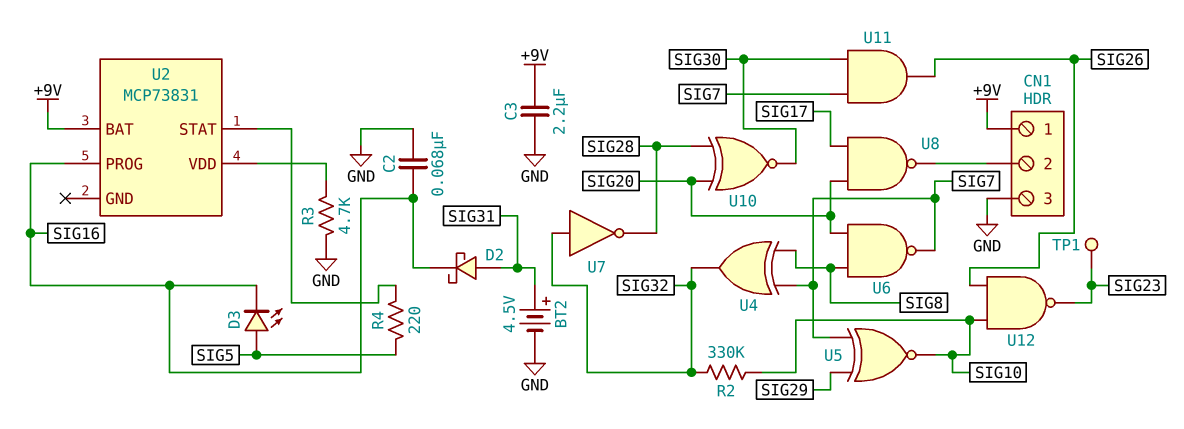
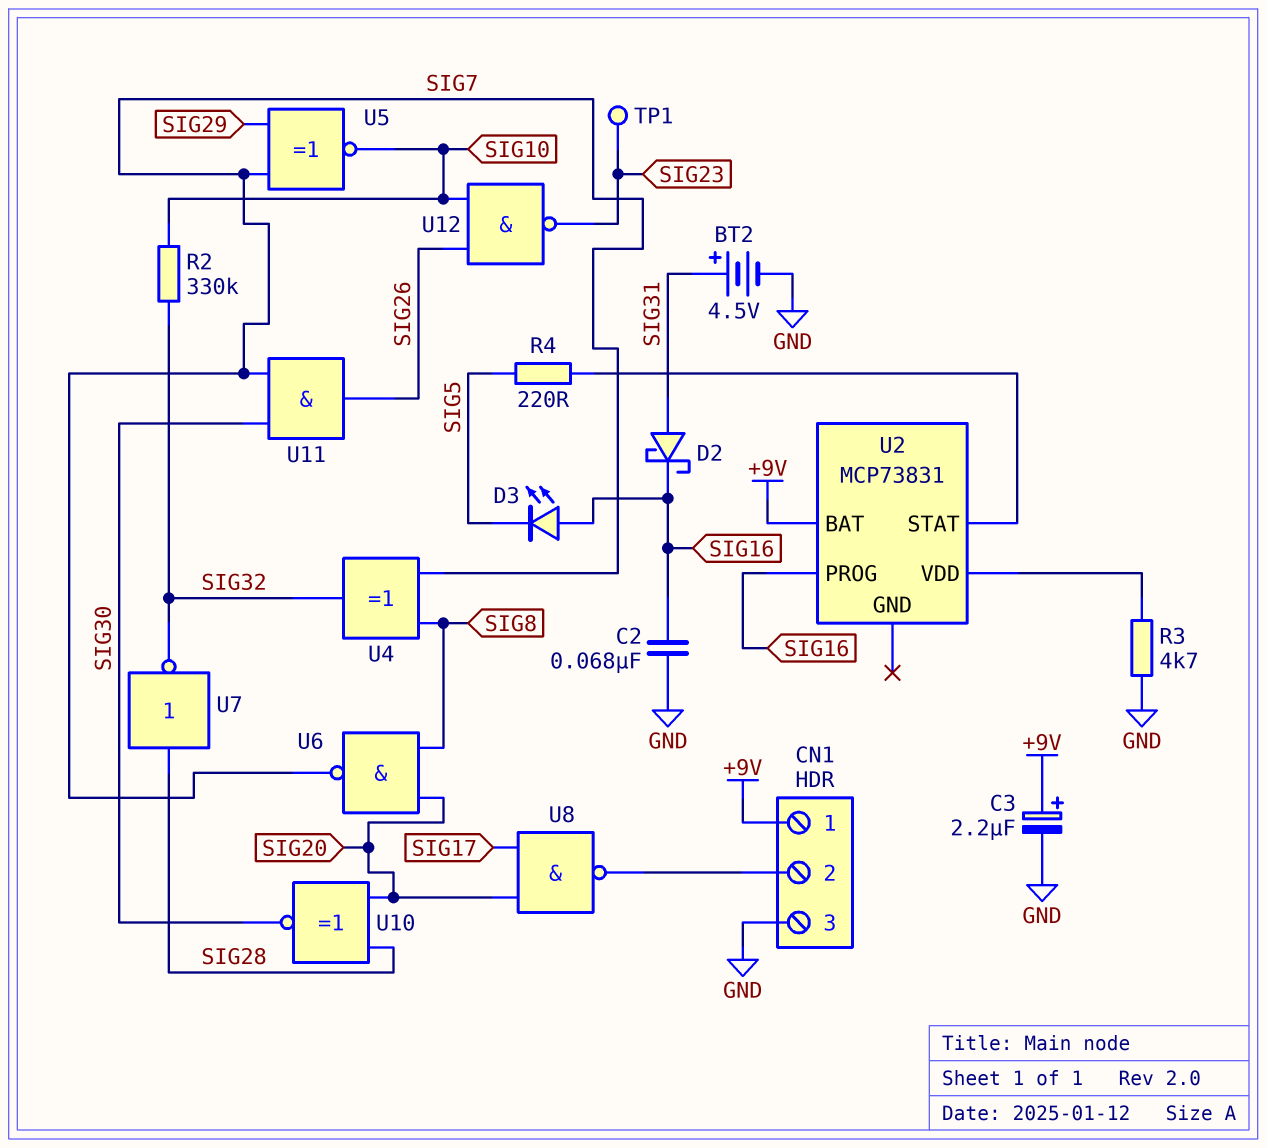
C3: 2.2uF (+9V, GND) -> 2.2uF (plus +9V, minus GND)
D3: LED (A SIG5, K SIG16) -> LED (A SIG16, K SIG5)
U7: NOT (in SIG32, out SIG28) -> NOT (in SIG28, out SIG32)

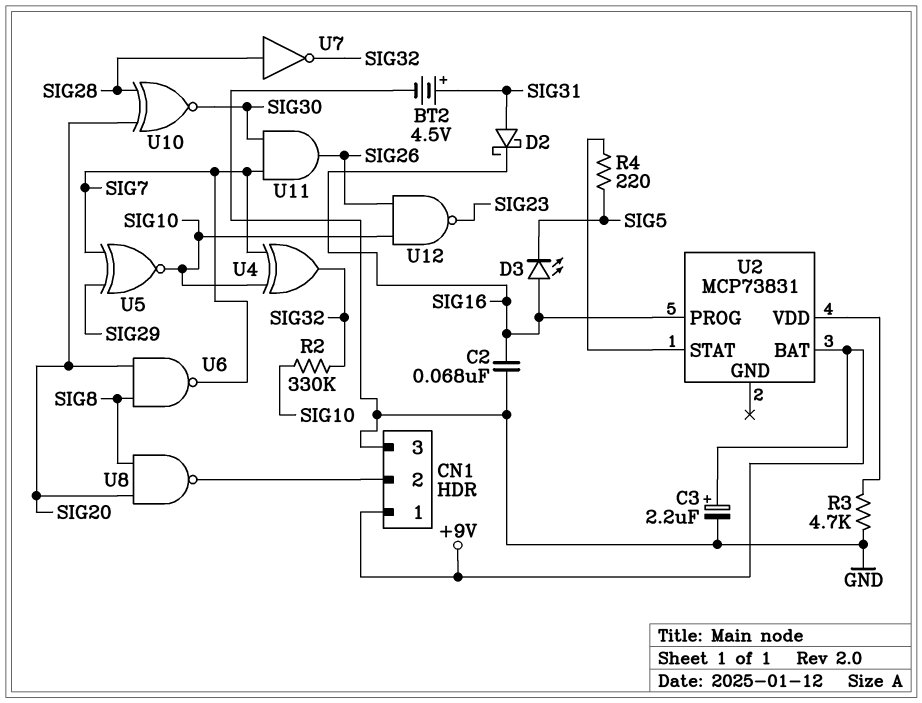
TP1: test point (SIG23) -> none
U4: XOR (in SIG7, in SIG8, out SIG32) -> XOR (in SIG7, in SIG10, out SIG32)
U8: NAND (in SIG17, in SIG20, out CN1/2) -> NAND (in SIG8, in SIG20, out CN1/2)

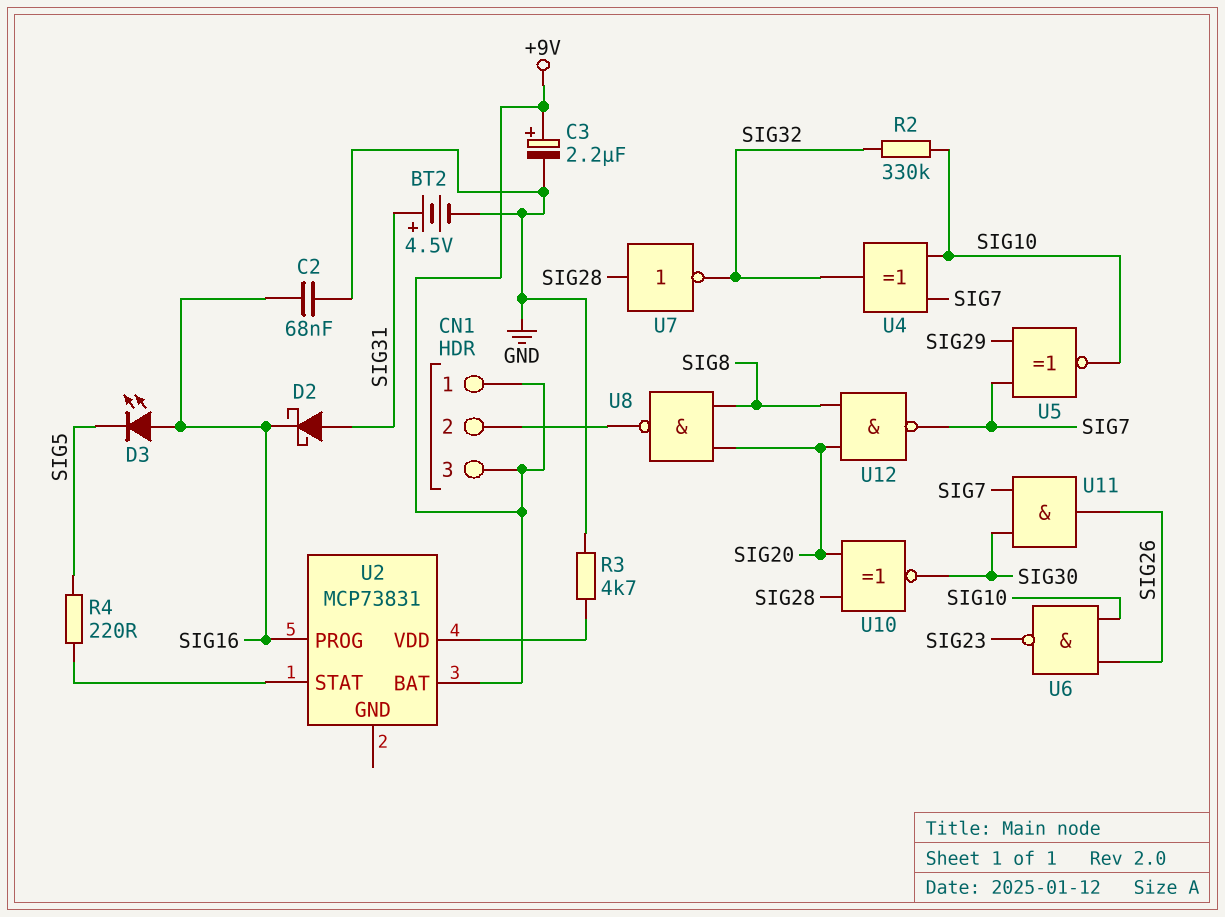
CN1 pin 3: GND -> +9V
U6: NAND (in SIG8, in SIG20, out SIG7) -> NAND (in SIG10, in SIG26, out SIG23)
U12: NAND (in SIG10, in SIG26, out SIG23) -> NAND (in SIG8, in SIG20, out SIG7)

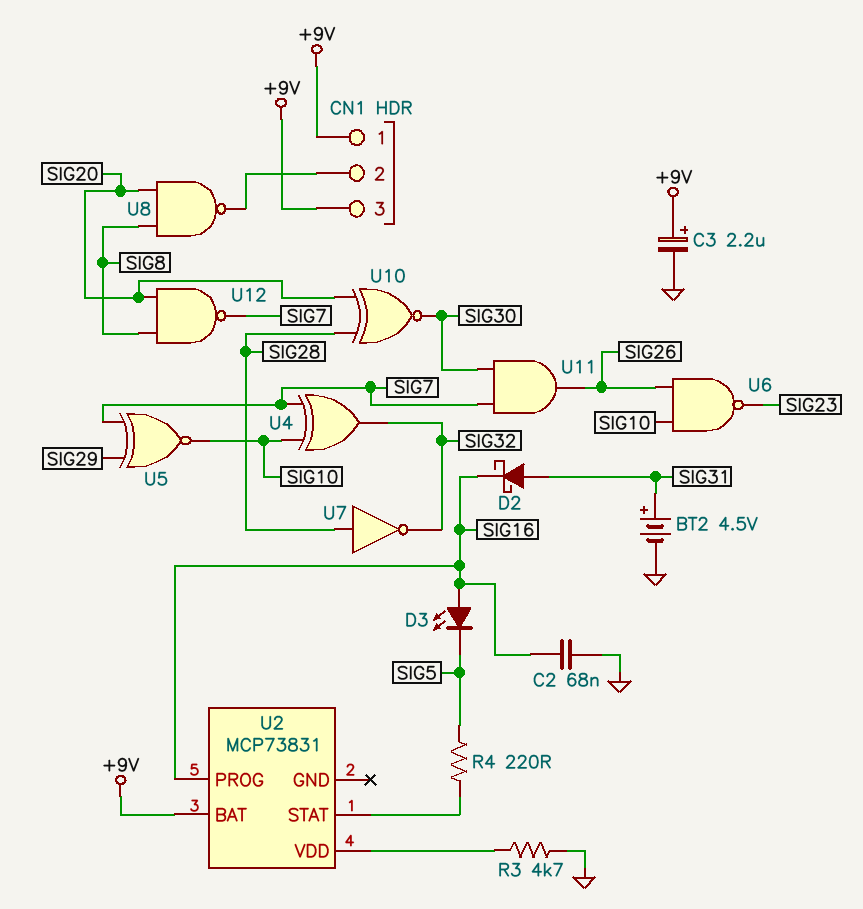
R2: 330k (SIG10, SIG32) -> none

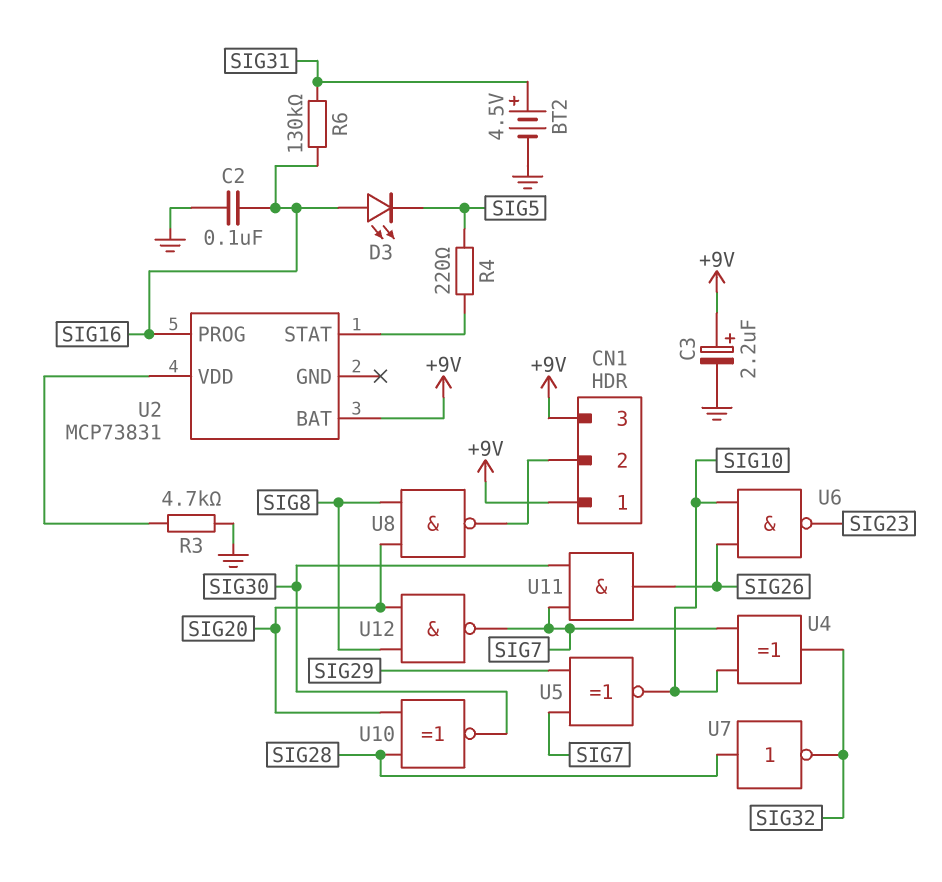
C2: 68nF (GND, SIG16) -> 100nF (GND, SIG16)
D2: schottky (A SIG31, K SIG16) -> none
R6: none -> 130k (SIG16, SIG31)

